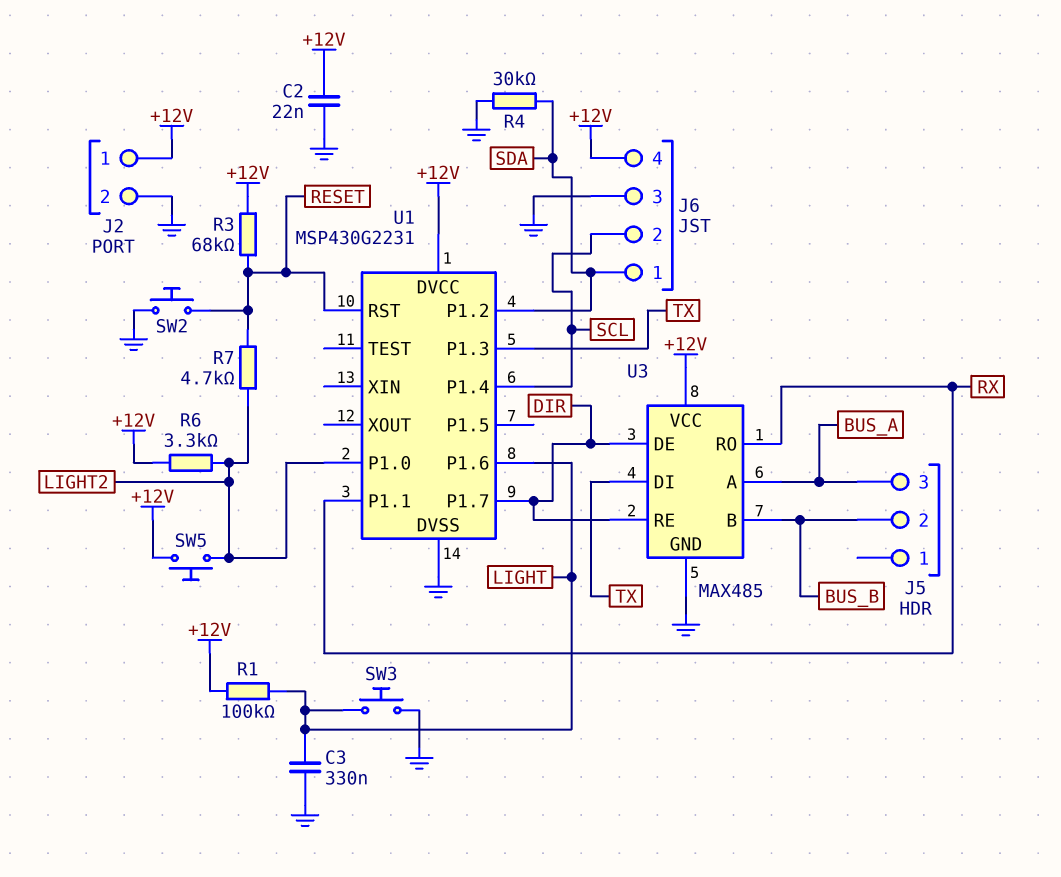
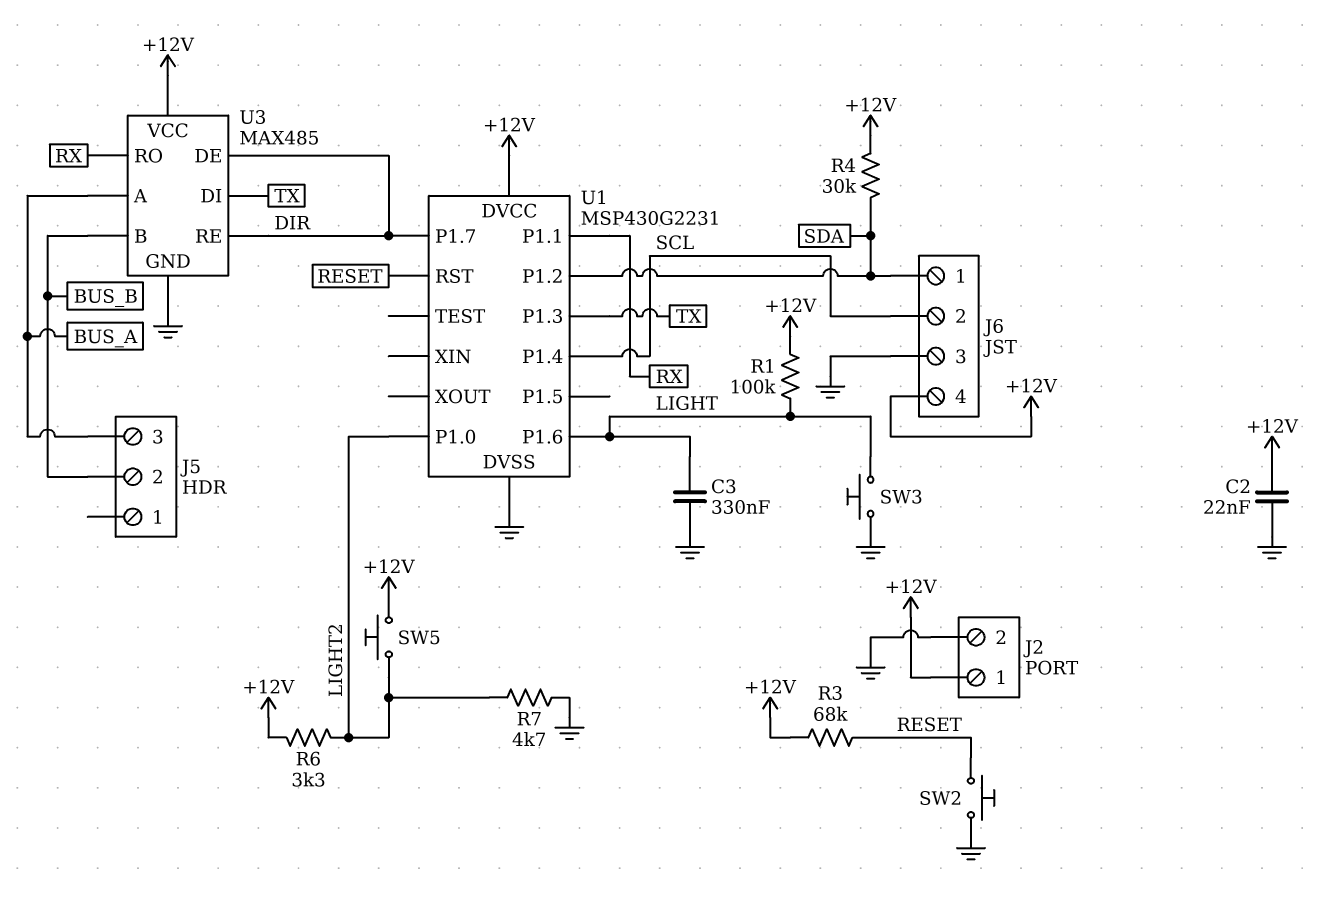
R4: 30k (GND, SDA) -> 30k (+12V, SDA)
R7: 4.7k (LIGHT2, RESET) -> 4.7k (GND, LIGHT2)

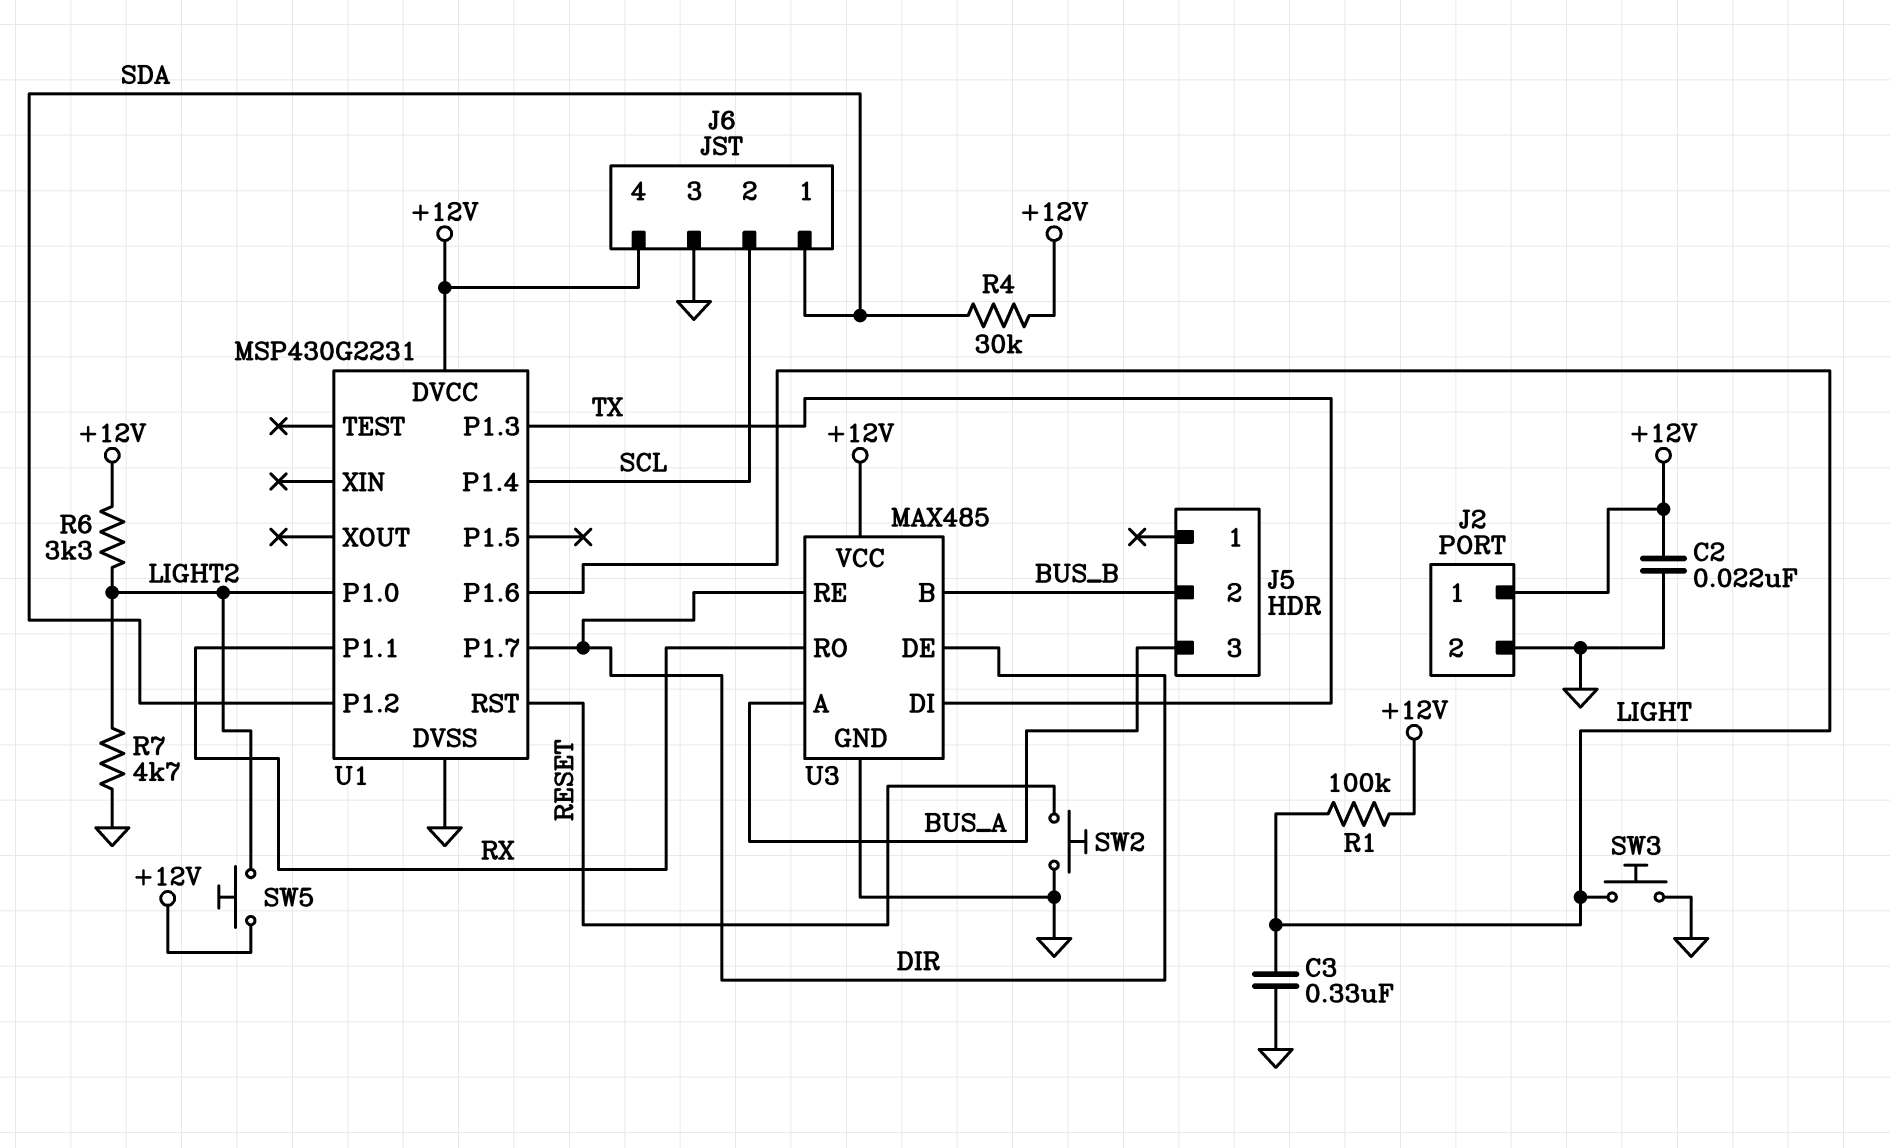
R3: 68k (+12V, RESET) -> none

